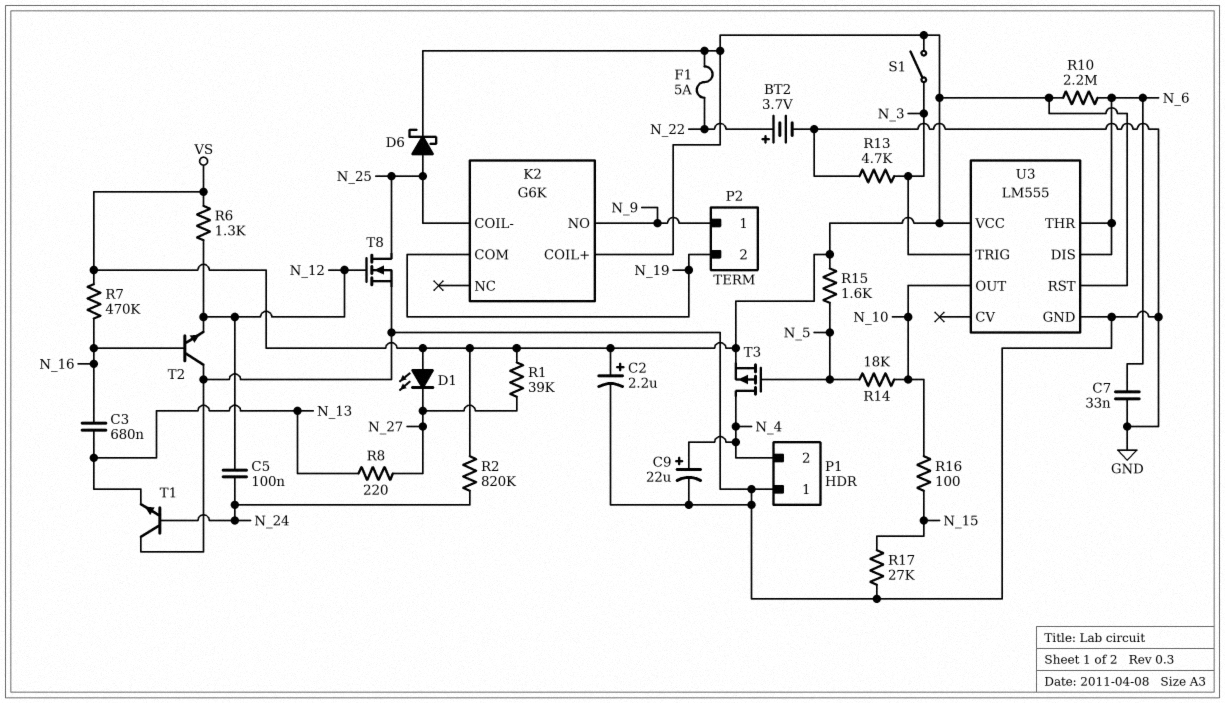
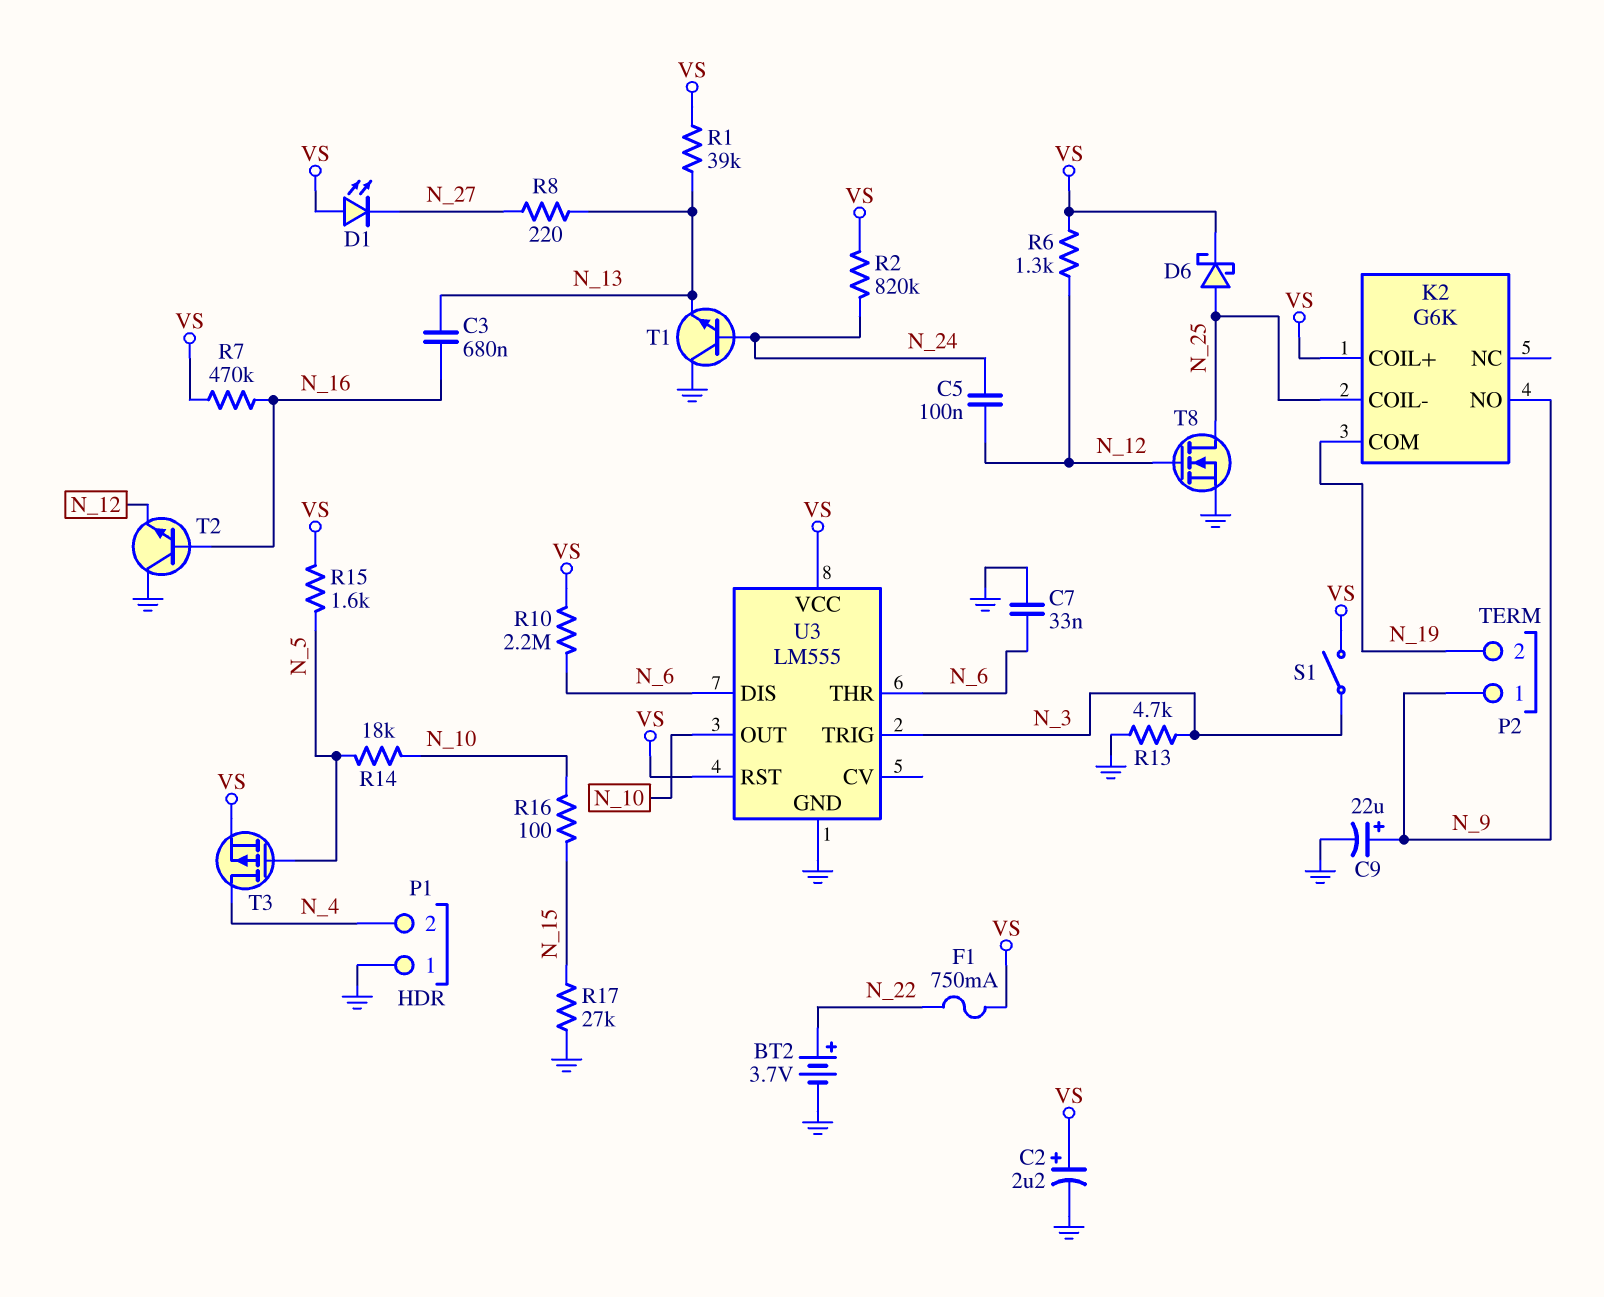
C9: 22uF (plus N_4, minus GND) -> 22uF (plus N_9, minus GND)
F1: 5A (N_22, VS) -> 750mA (N_22, VS)
R1: 39k (N_27, VS) -> 39k (N_13, VS)

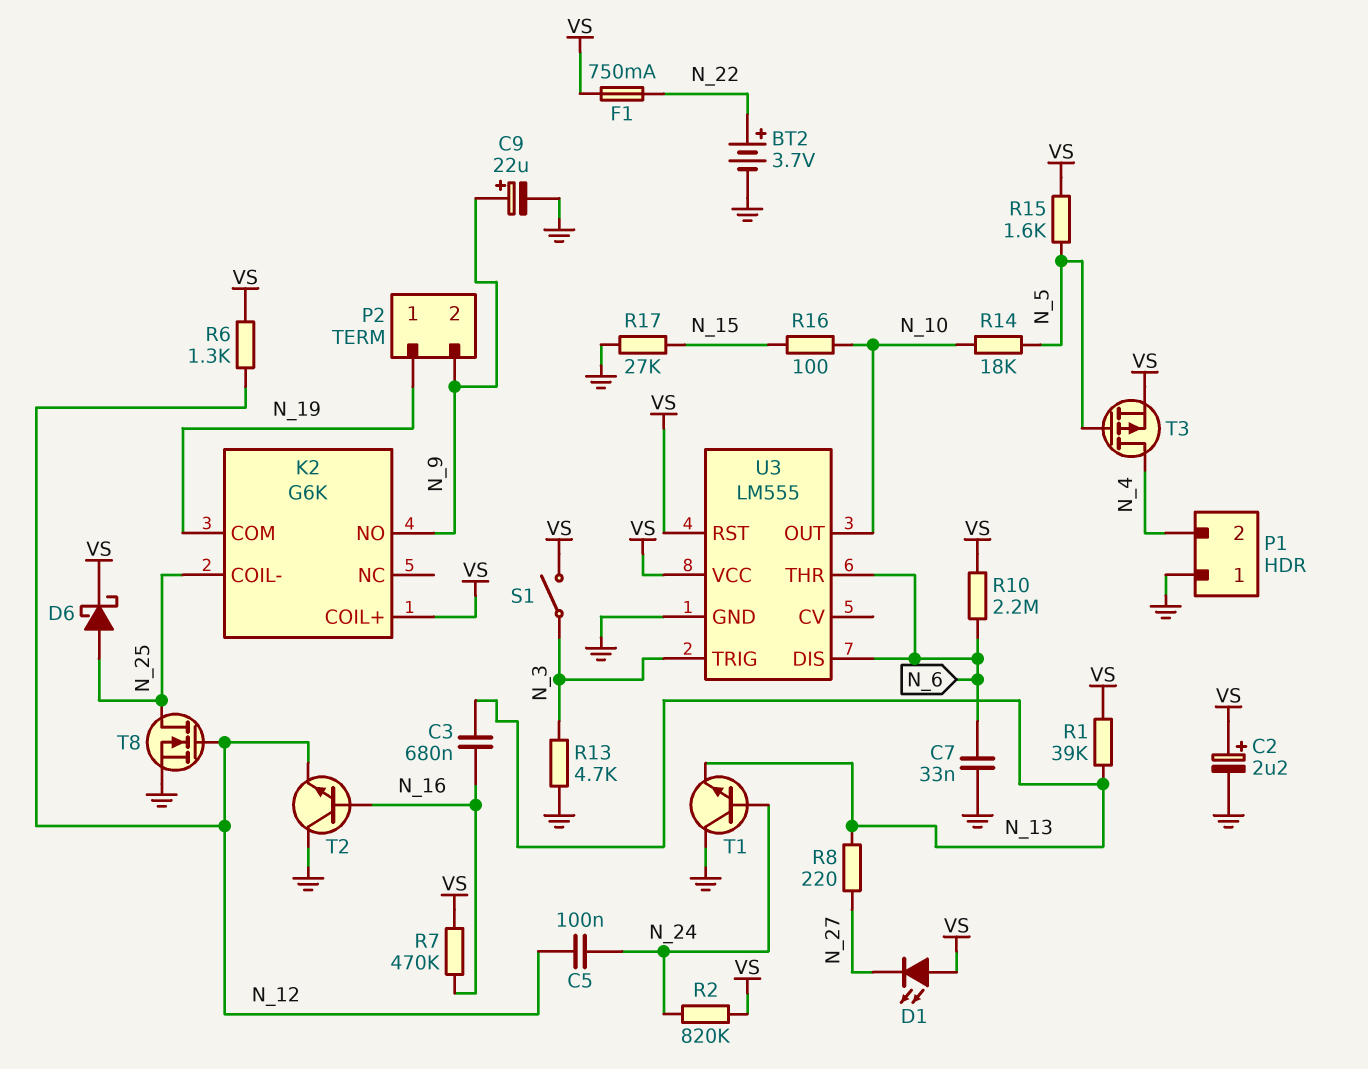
P2 pin 1: N_9 -> N_19
P2 pin 2: N_19 -> N_9

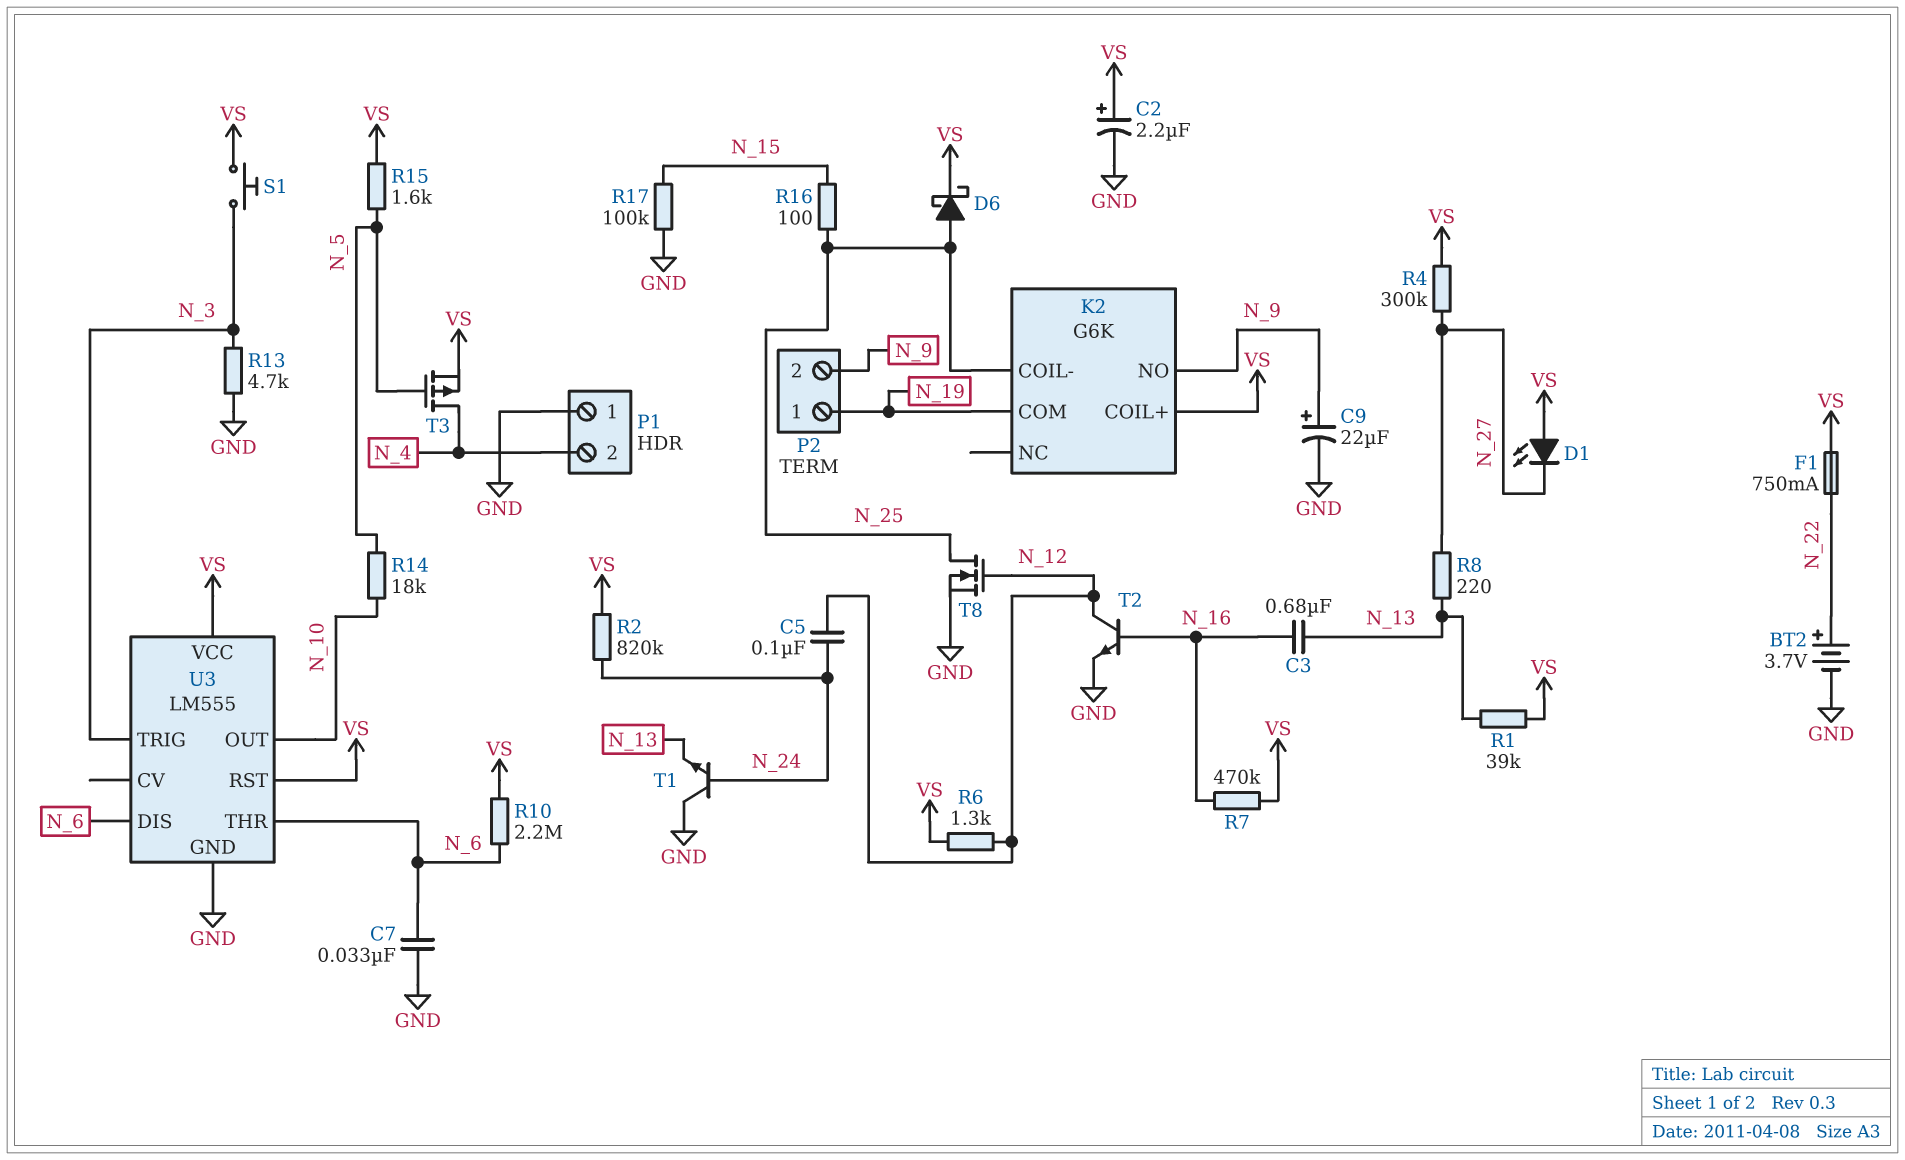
R4: none -> 300k (N_27, VS)
R16: 100 (N_10, N_15) -> 100 (N_15, N_25)
R17: 27k (GND, N_15) -> 100k (GND, N_15)
S1: switch (N_3, VS) -> button (N_3, VS)
T2: NPN (B N_16, C GND, E N_12) -> NPN (B N_16, C N_12, E GND)

